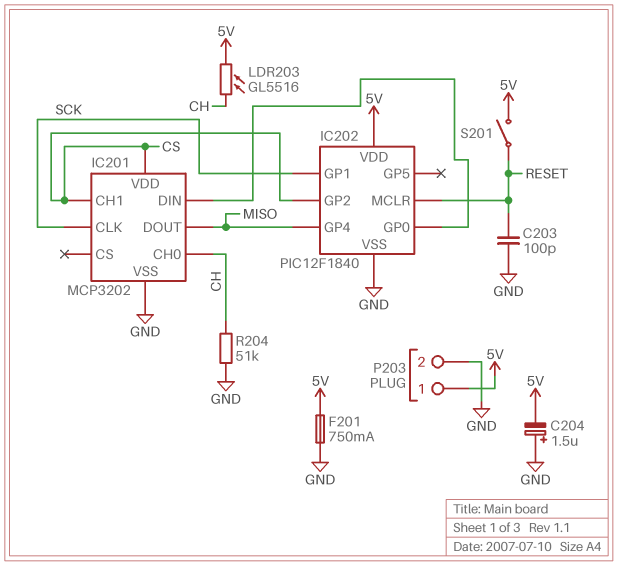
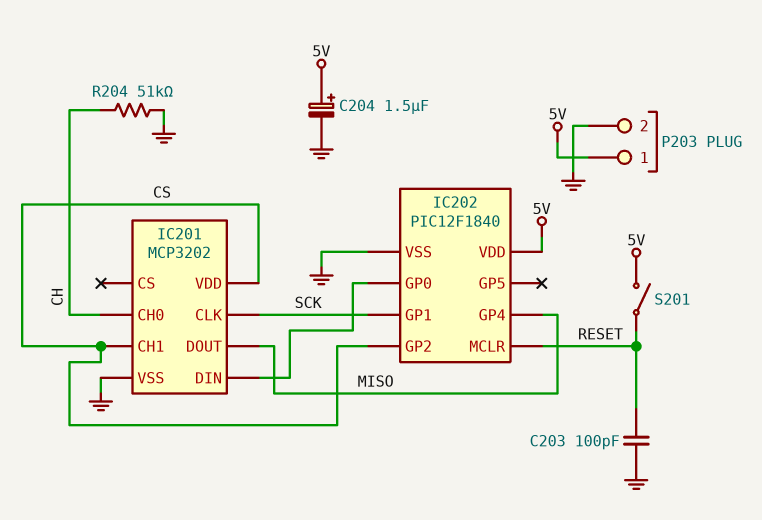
C204: 1.5uF (plus GND, minus 5V) -> 1.5uF (plus 5V, minus GND)
F201: 750mA (5V, GND) -> none
LDR203: GL5516 (5V, CH) -> none

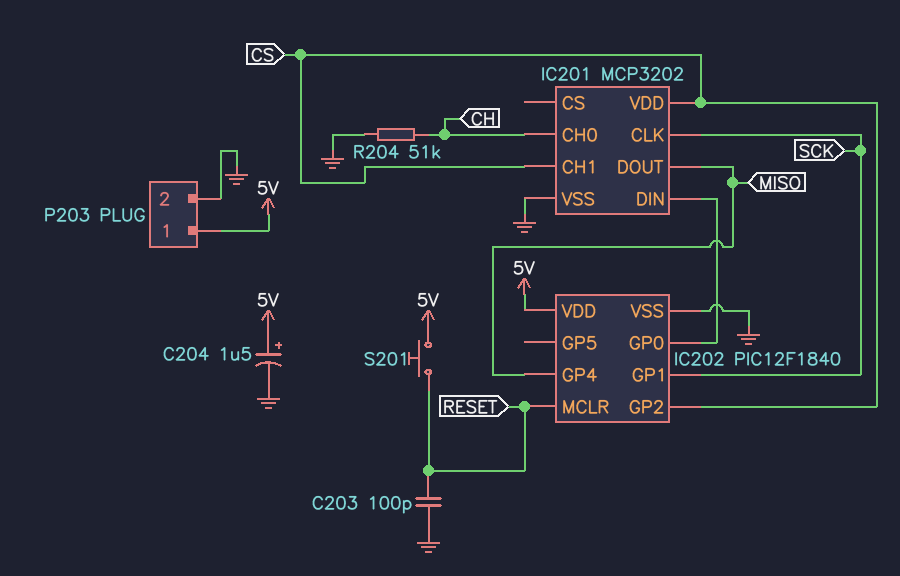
S201: switch (5V, RESET) -> button (5V, RESET)

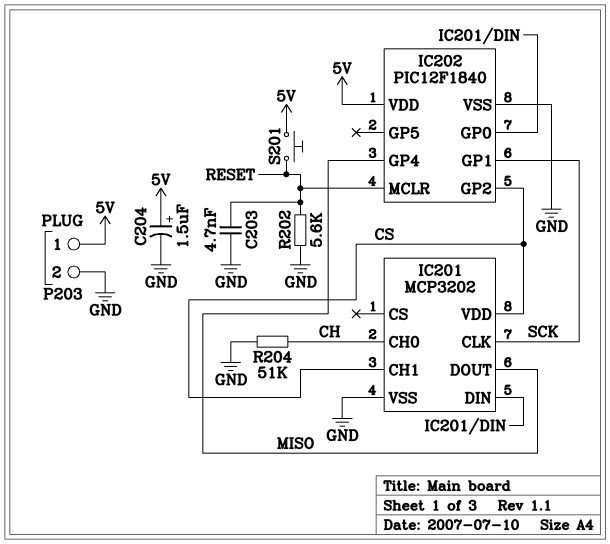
C203: 100pF (GND, RESET) -> 4.7nF (GND, RESET)
R202: none -> 5.6k (GND, RESET)

